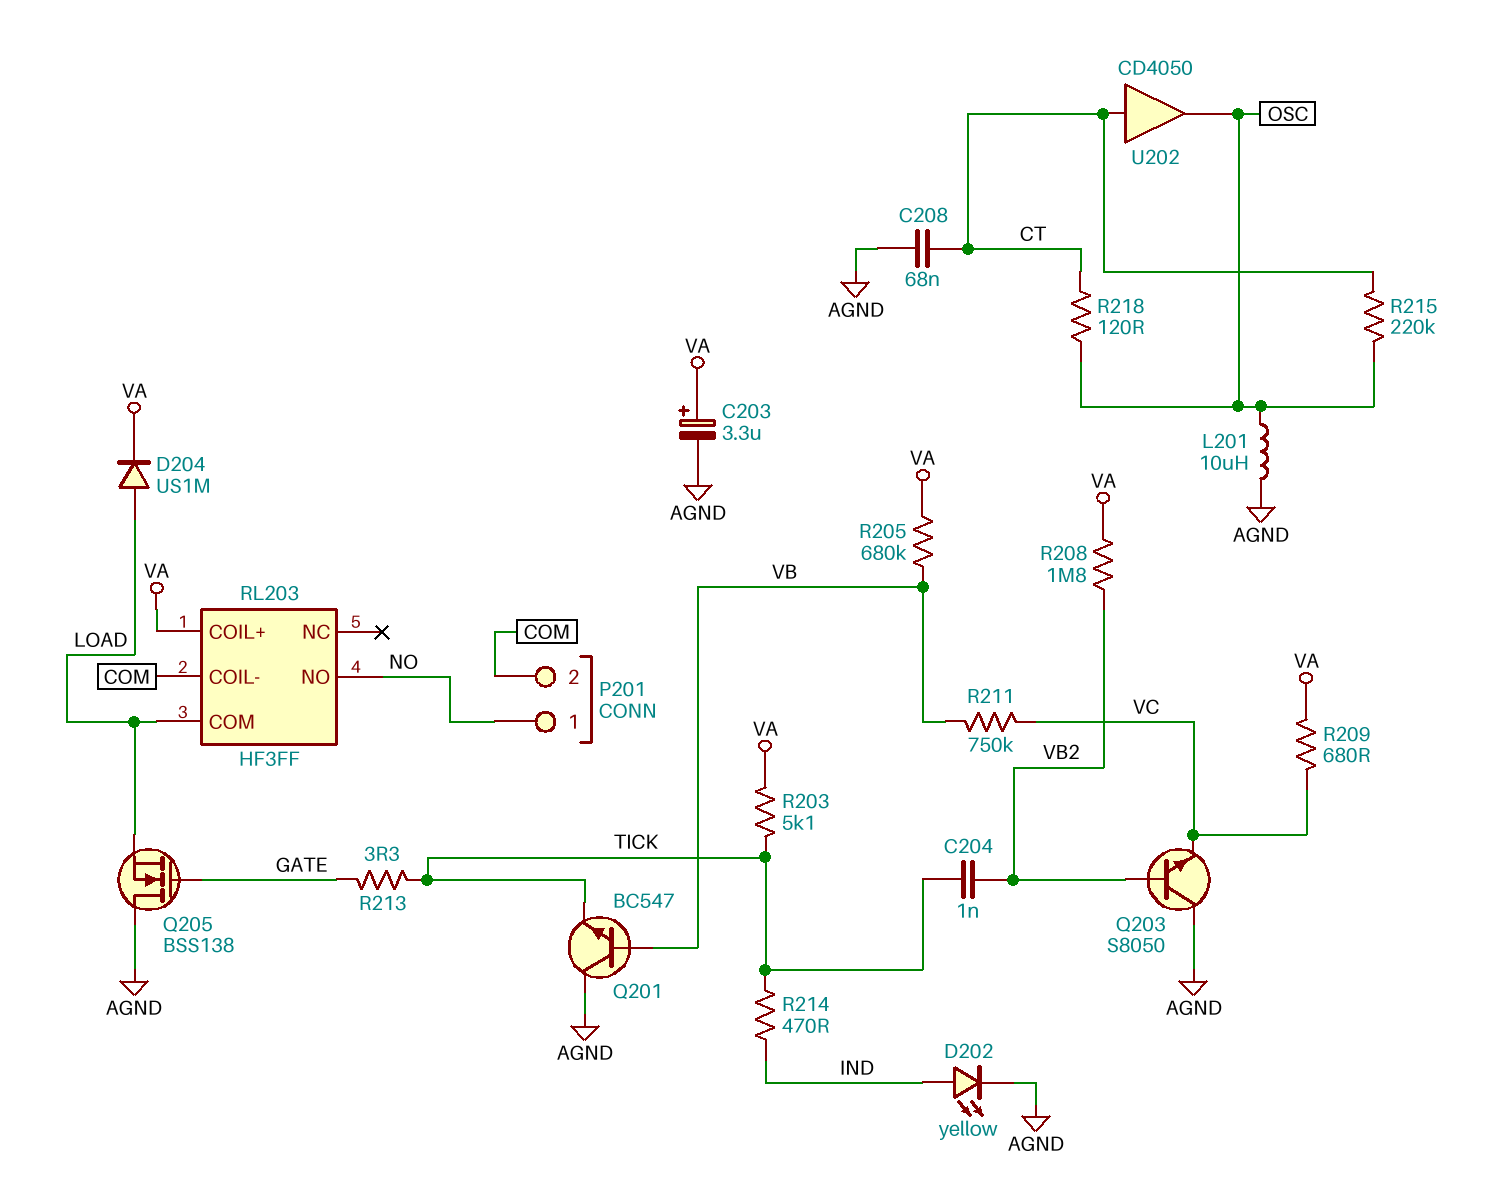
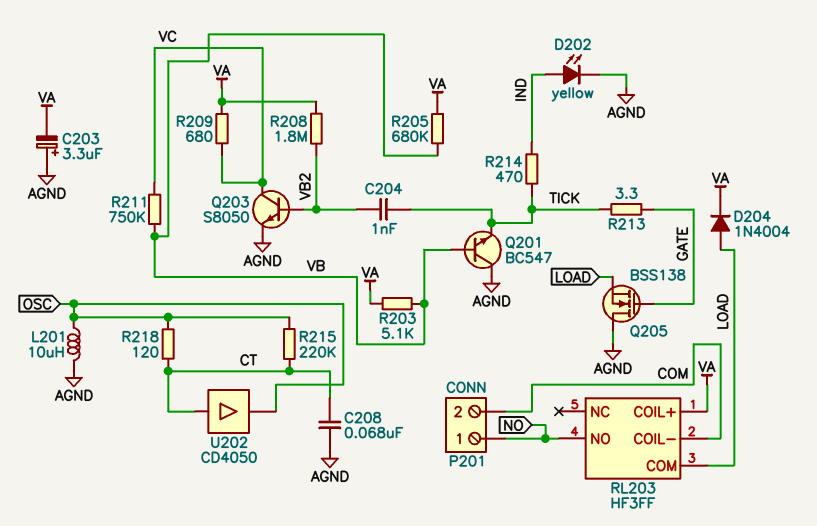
C203: 3.3uF (plus VA, minus AGND) -> 3.3uF (plus AGND, minus VA)
D204: diode US1M (A LOAD, K VA) -> diode 1N4004 (A LOAD, K VA)
Q203: NPN S8050 (B VB2, C AGND, E VC) -> NPN S8050 (B VB2, C VC, E AGND)
R203: 5.1k (TICK, VA) -> 5.1k (VA, VB)

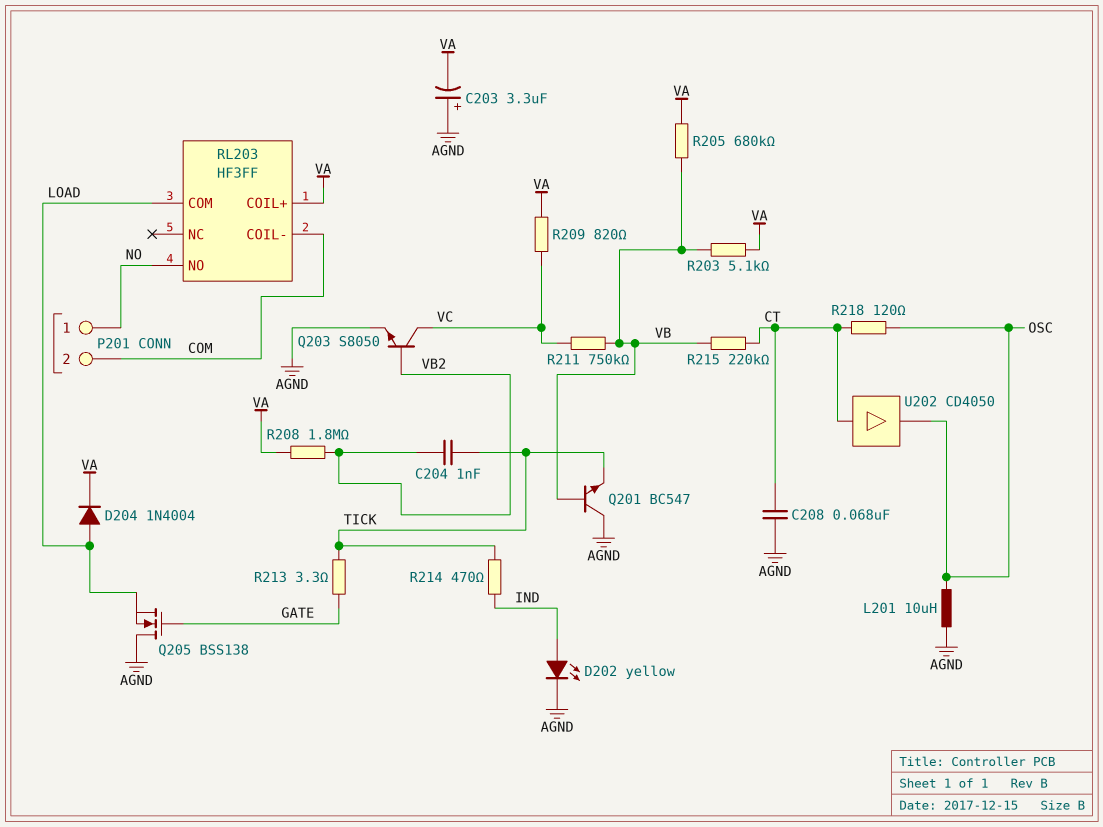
R209: 680 (VA, VC) -> 820 (VA, VC)
R215: 220k (CT, OSC) -> 220k (CT, VB)

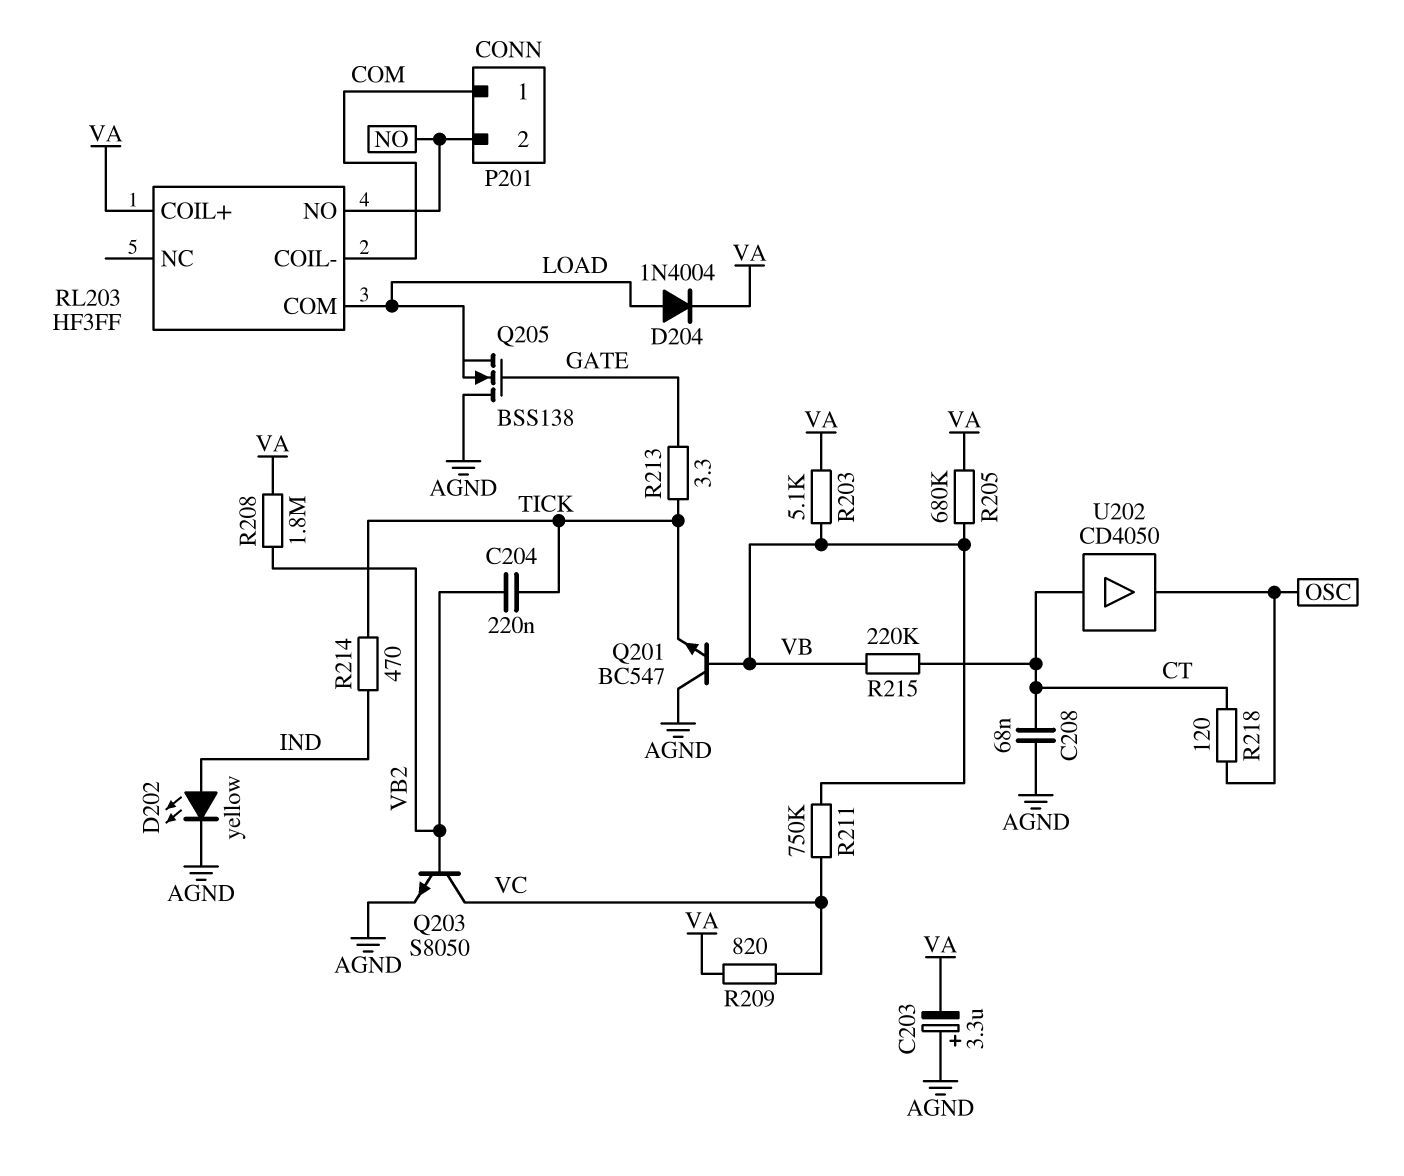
C204: 1nF (TICK, VB2) -> 220nF (TICK, VB2)
L201: 10uH (AGND, OSC) -> none
P201 pin 1: NO -> COM
P201 pin 2: COM -> NO

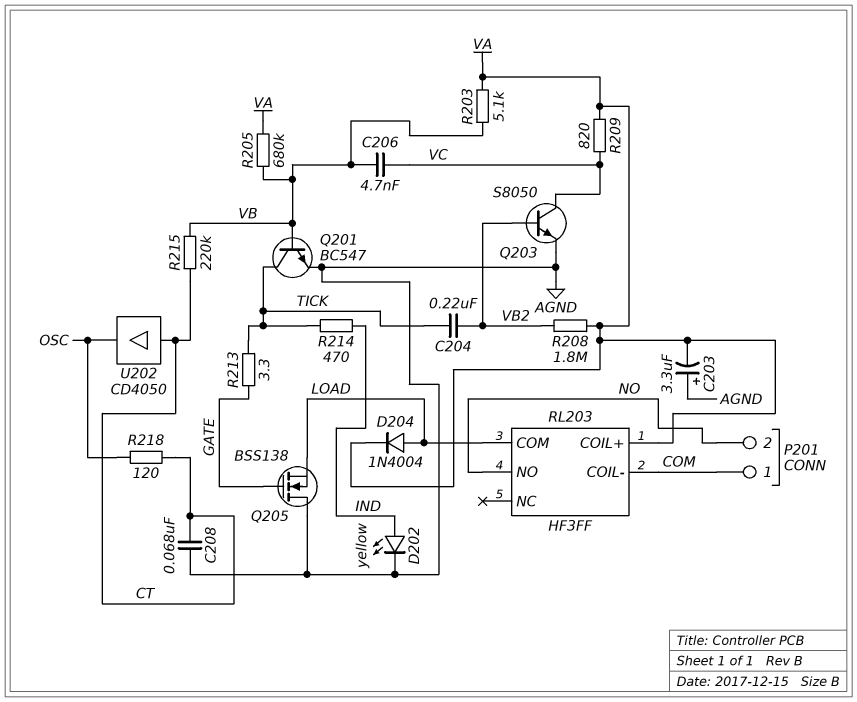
C206: none -> 4.7nF (VB, VC)
Q201: NPN BC547 (B VB, C AGND, E TICK) -> NPN BC547 (B VB, C TICK, E AGND)
R211: 750k (VB, VC) -> none

